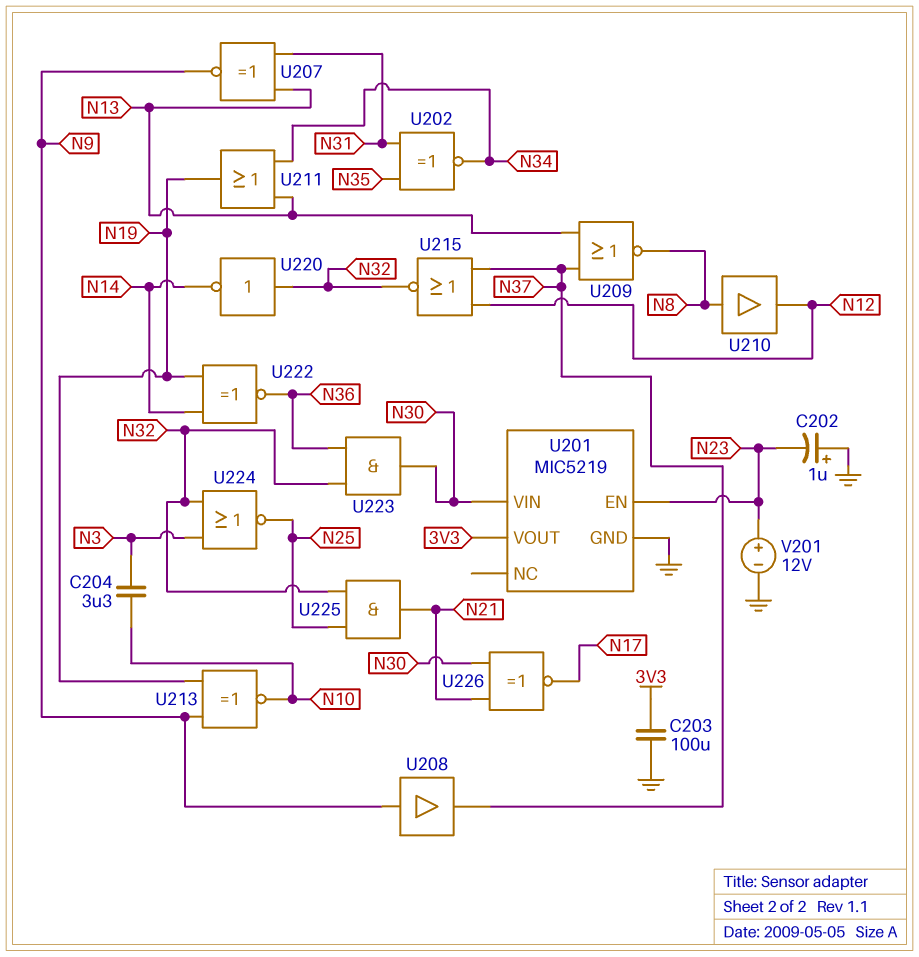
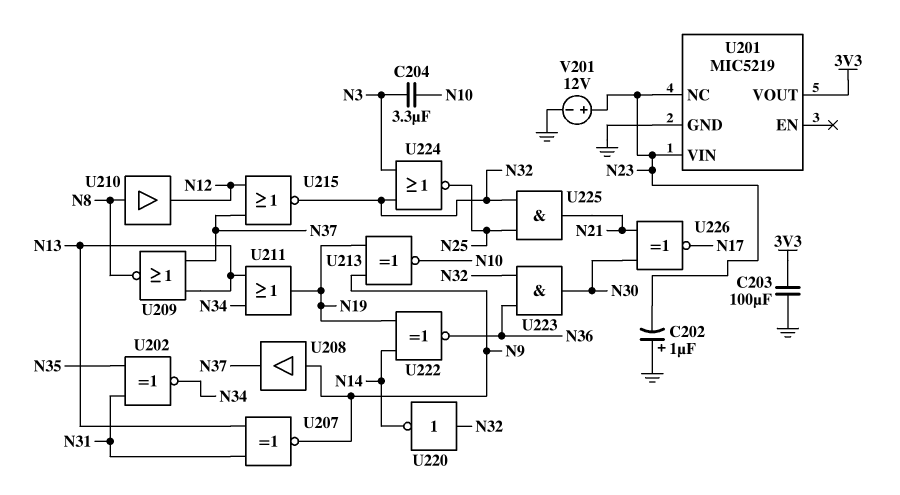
U201 pin EN: N23 -> none
U201 pin NC: none -> N23
U201 pin VIN: N30 -> N23

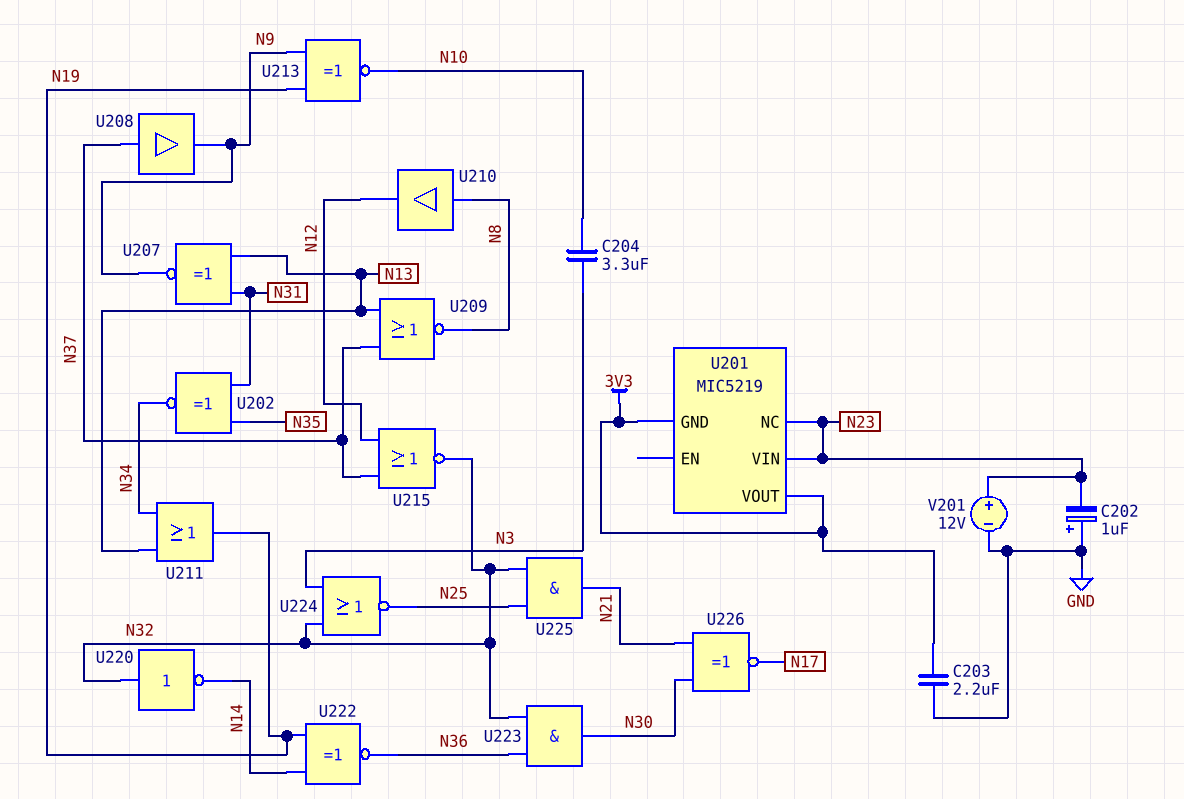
C203: 100uF (3V3, GND) -> 2.2uF (3V3, GND)
U201 pin GND: GND -> 3V3
U208: buffer (in N9, out N37) -> buffer (in N37, out N9)

